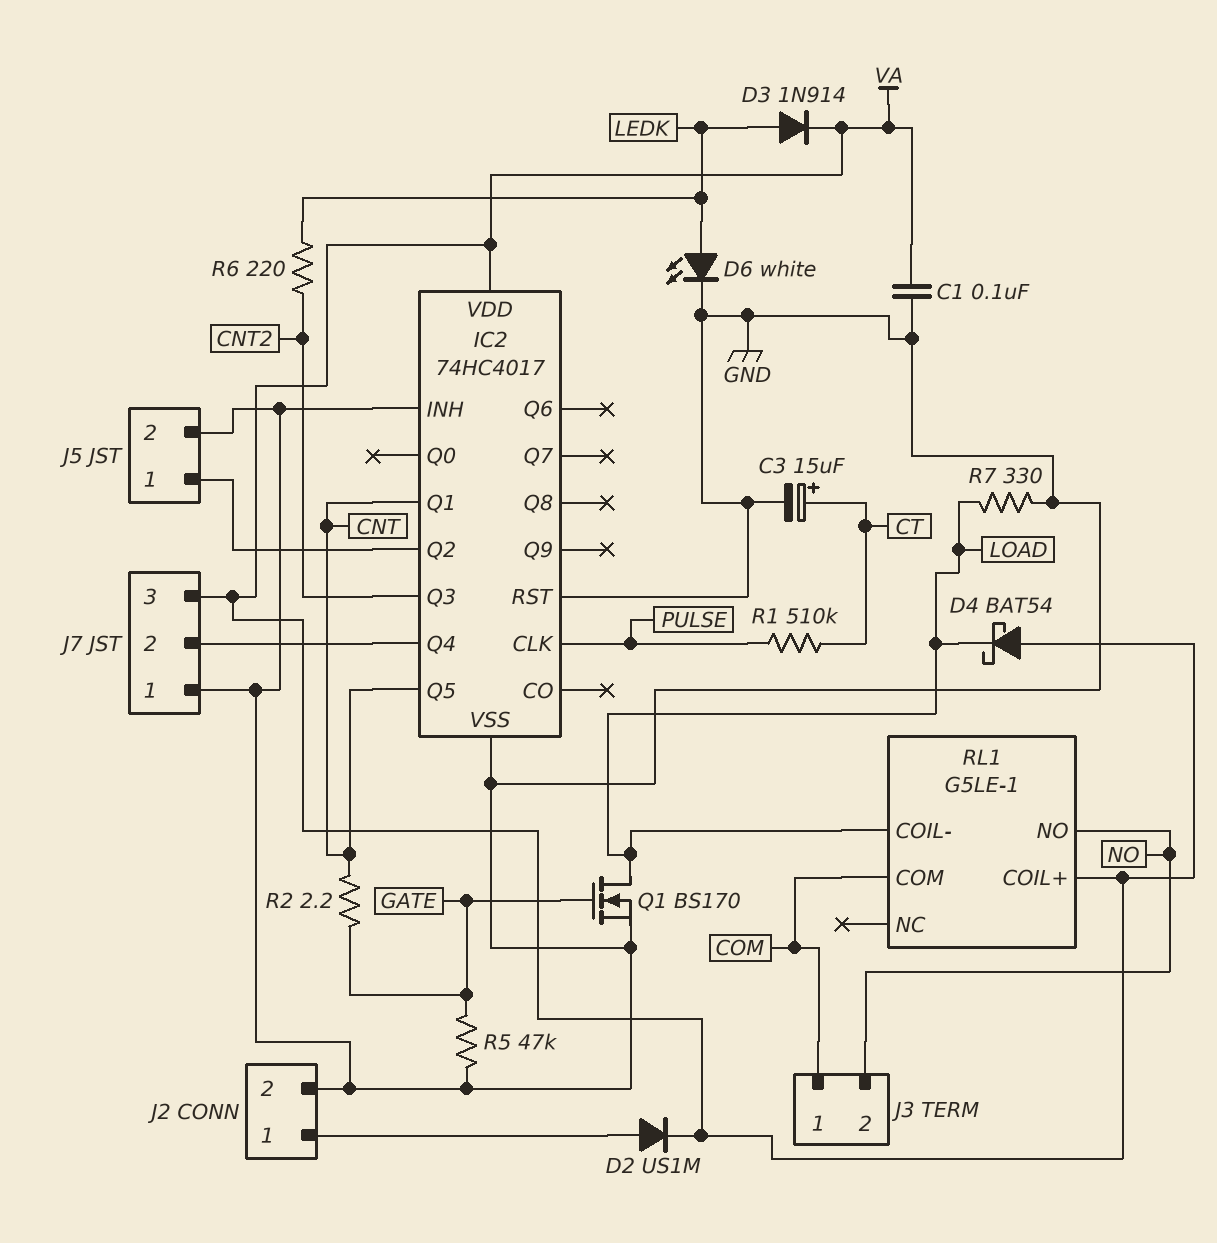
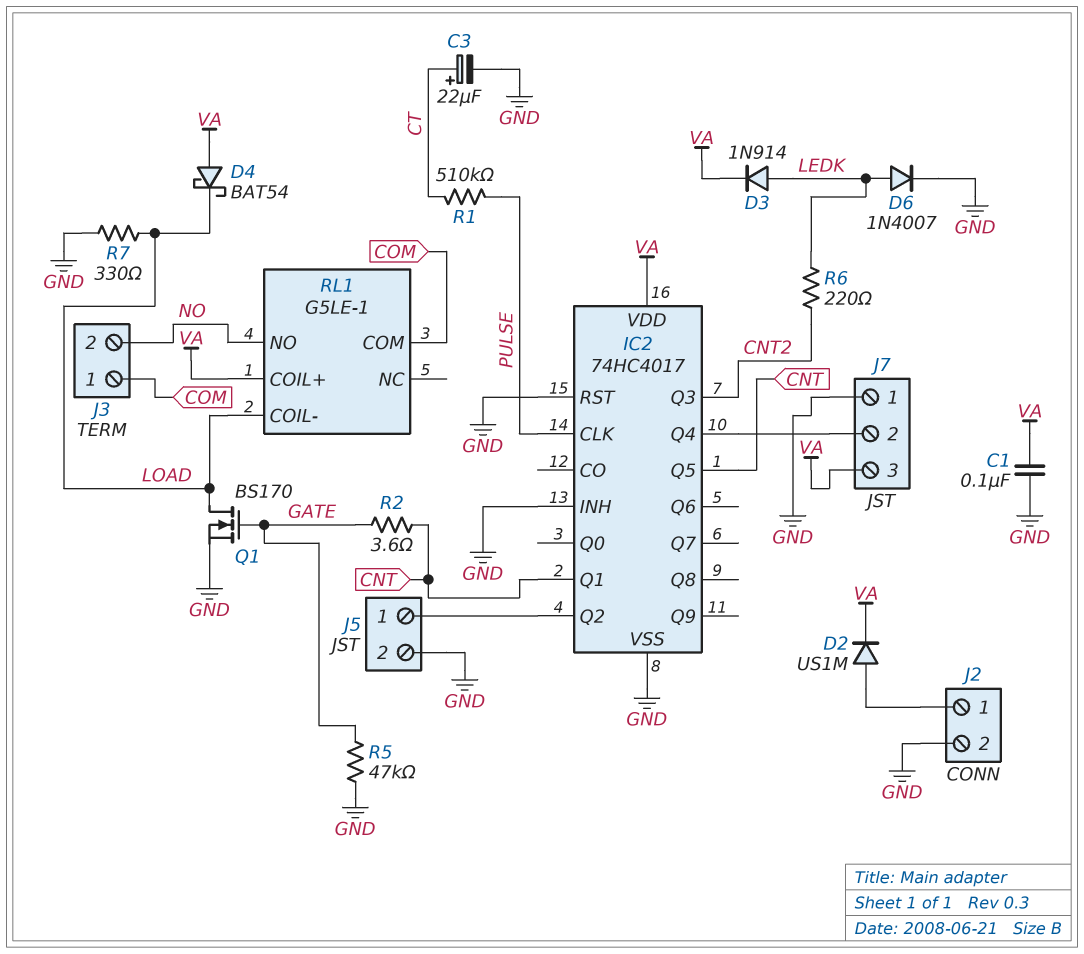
C3: 15uF (plus CT, minus GND) -> 22uF (plus CT, minus GND)
D6: LED white (A LEDK, K GND) -> diode 1N4007 (A LEDK, K GND)
R2: 2.2 (CNT, GATE) -> 3.6 (CNT, GATE)

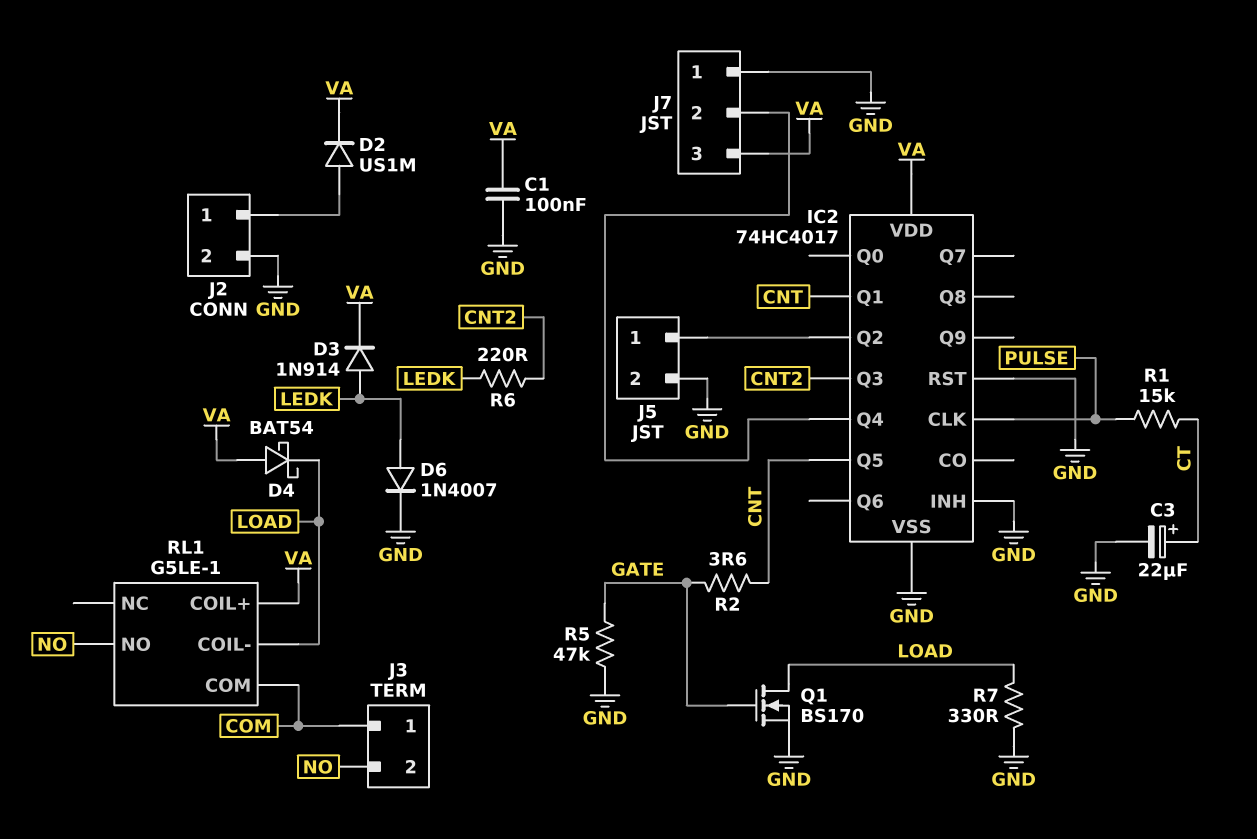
R1: 510k (CT, PULSE) -> 15k (CT, PULSE)

